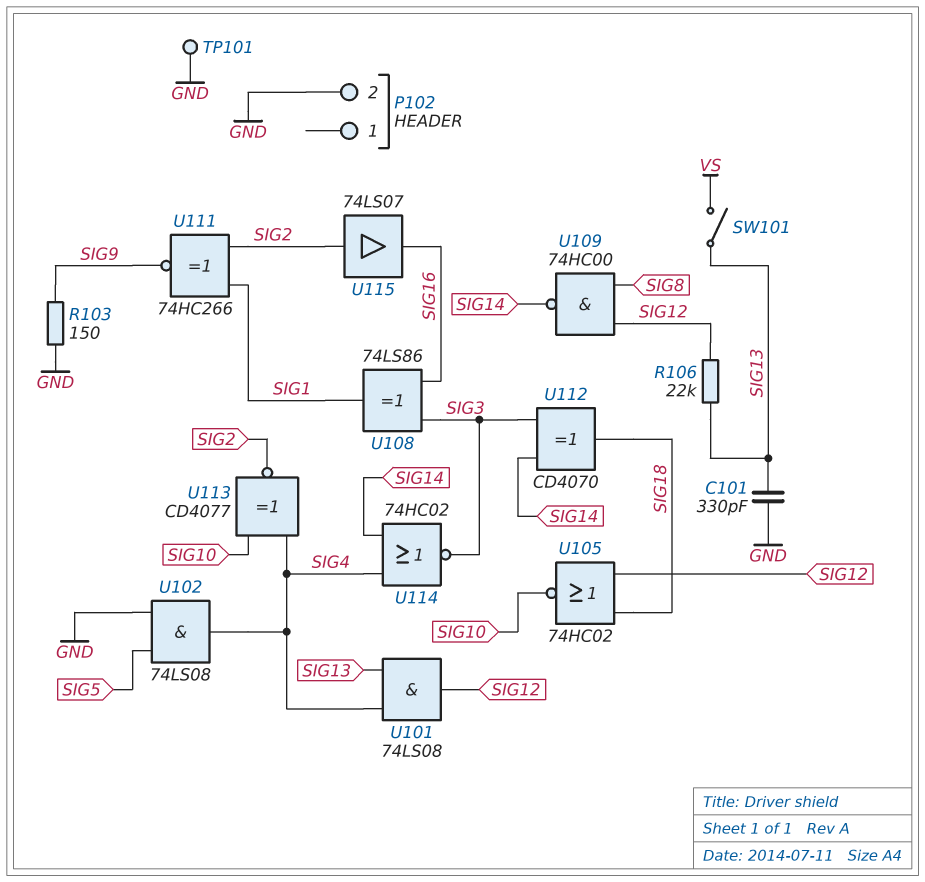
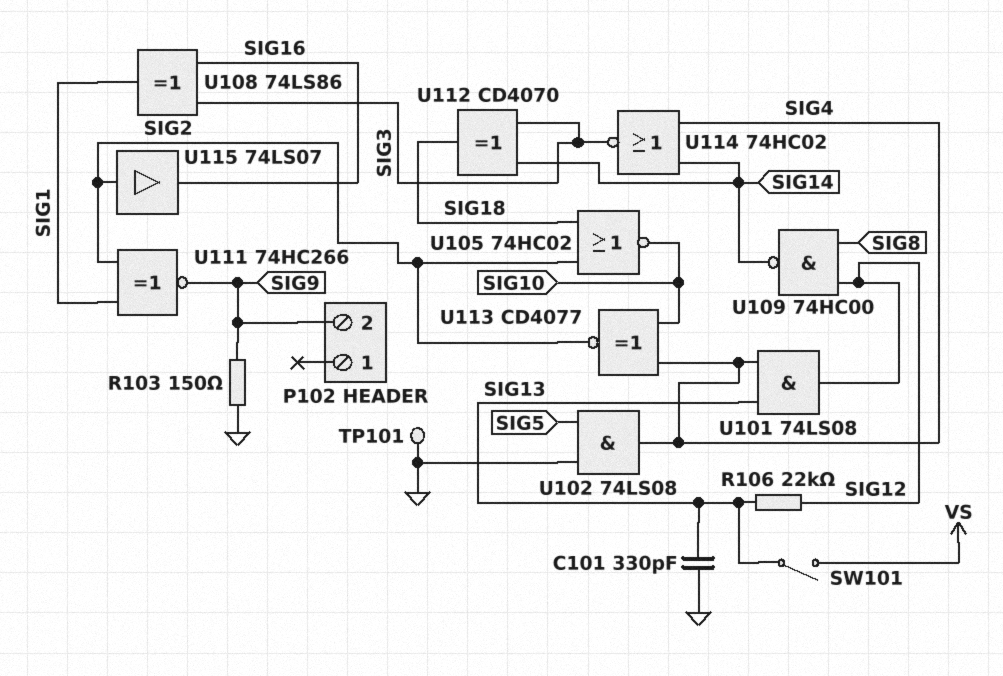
P102 pin 2: GND -> SIG9
U105: NOR 74HC02 (in SIG12, in SIG18, out SIG10) -> NOR 74HC02 (in SIG2, in SIG18, out SIG10)

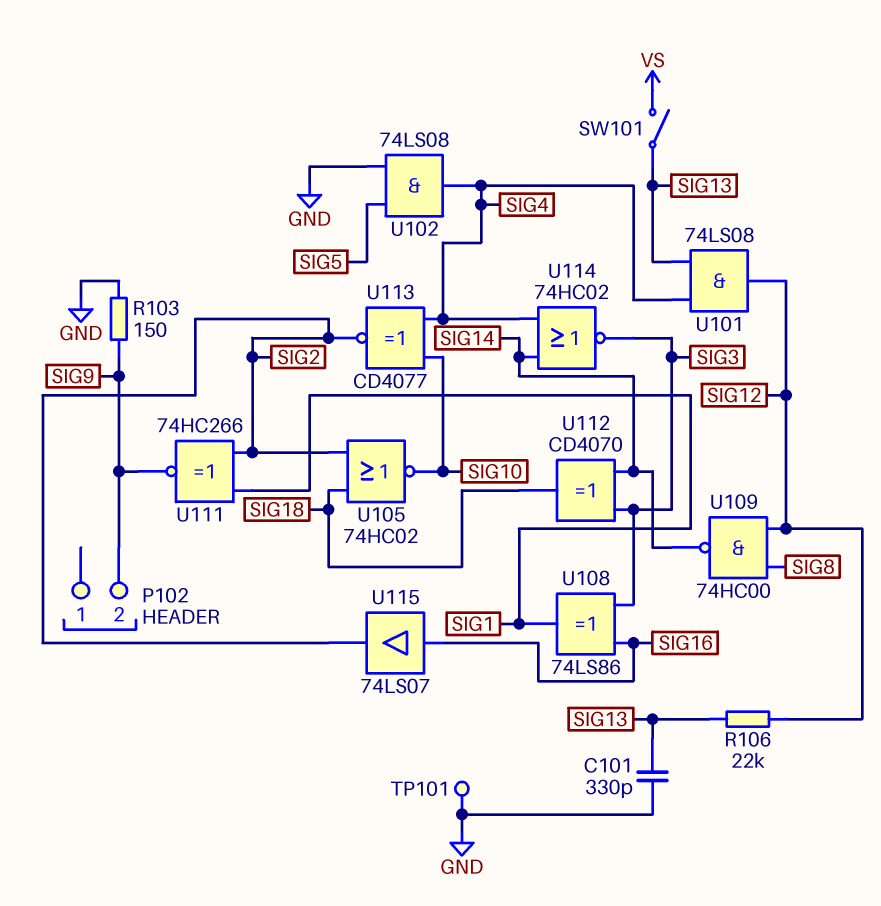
U115: buffer 74LS07 (in SIG2, out SIG16) -> buffer 74LS07 (in SIG16, out SIG2)

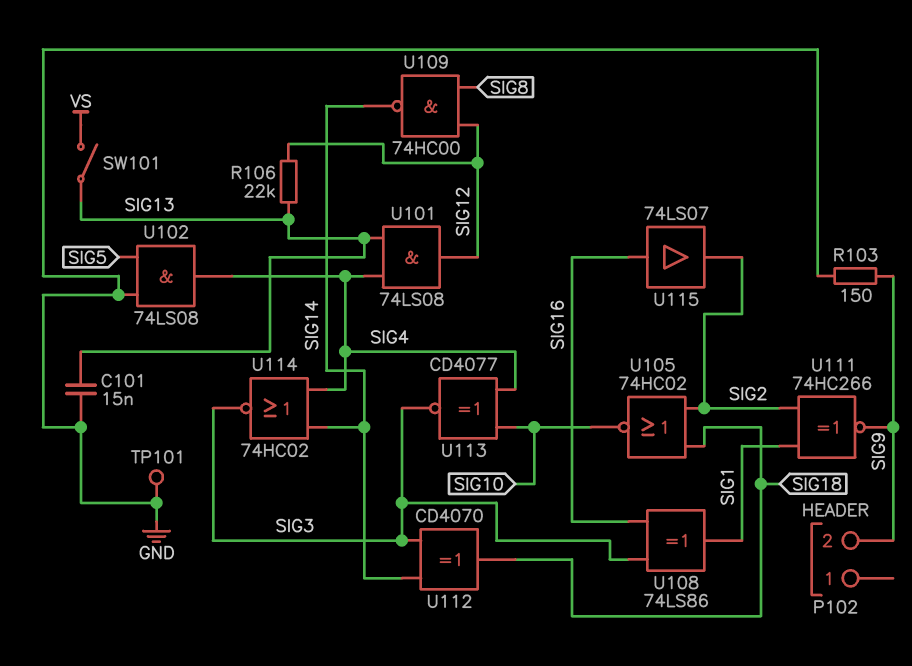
C101: 330pF (GND, SIG13) -> 15nF (GND, SIG13)
U113: XNOR CD4077 (in SIG4, in SIG10, out SIG2) -> XNOR CD4077 (in SIG4, in SIG10, out SIG3)

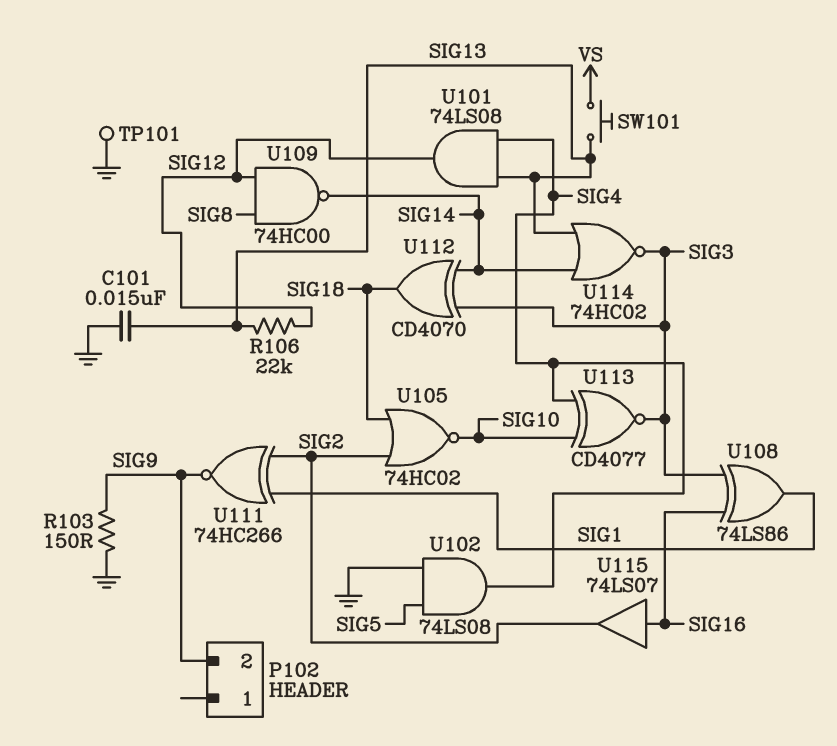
SW101: switch (SIG13, VS) -> button (SIG13, VS)
U114: NOR 74HC02 (in SIG4, in SIG14, out SIG3) -> NOR 74HC02 (in SIG13, in SIG14, out SIG3)

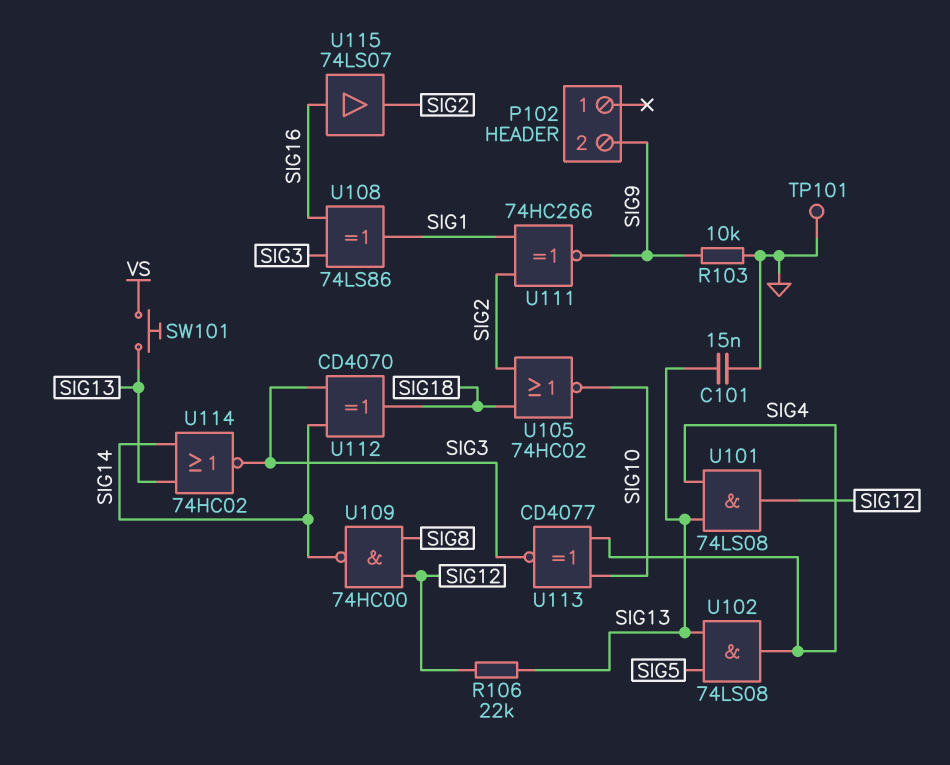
R103: 150 (GND, SIG9) -> 10k (GND, SIG9)
U102: AND 74LS08 (in GND, in SIG5, out SIG4) -> AND 74LS08 (in SIG5, in SIG13, out SIG4)

